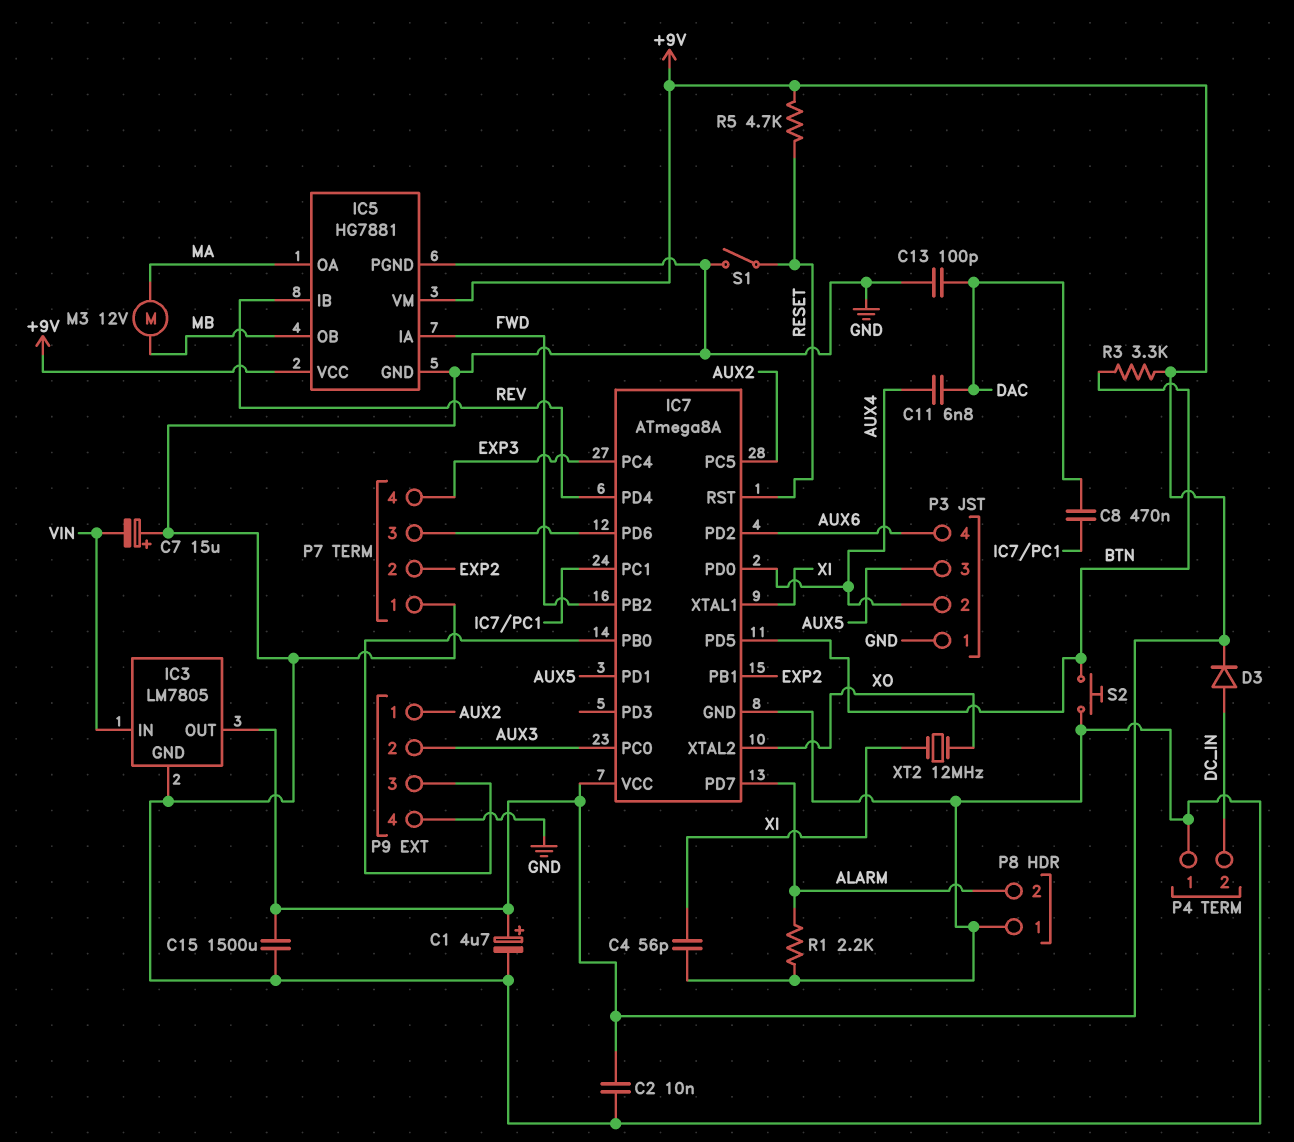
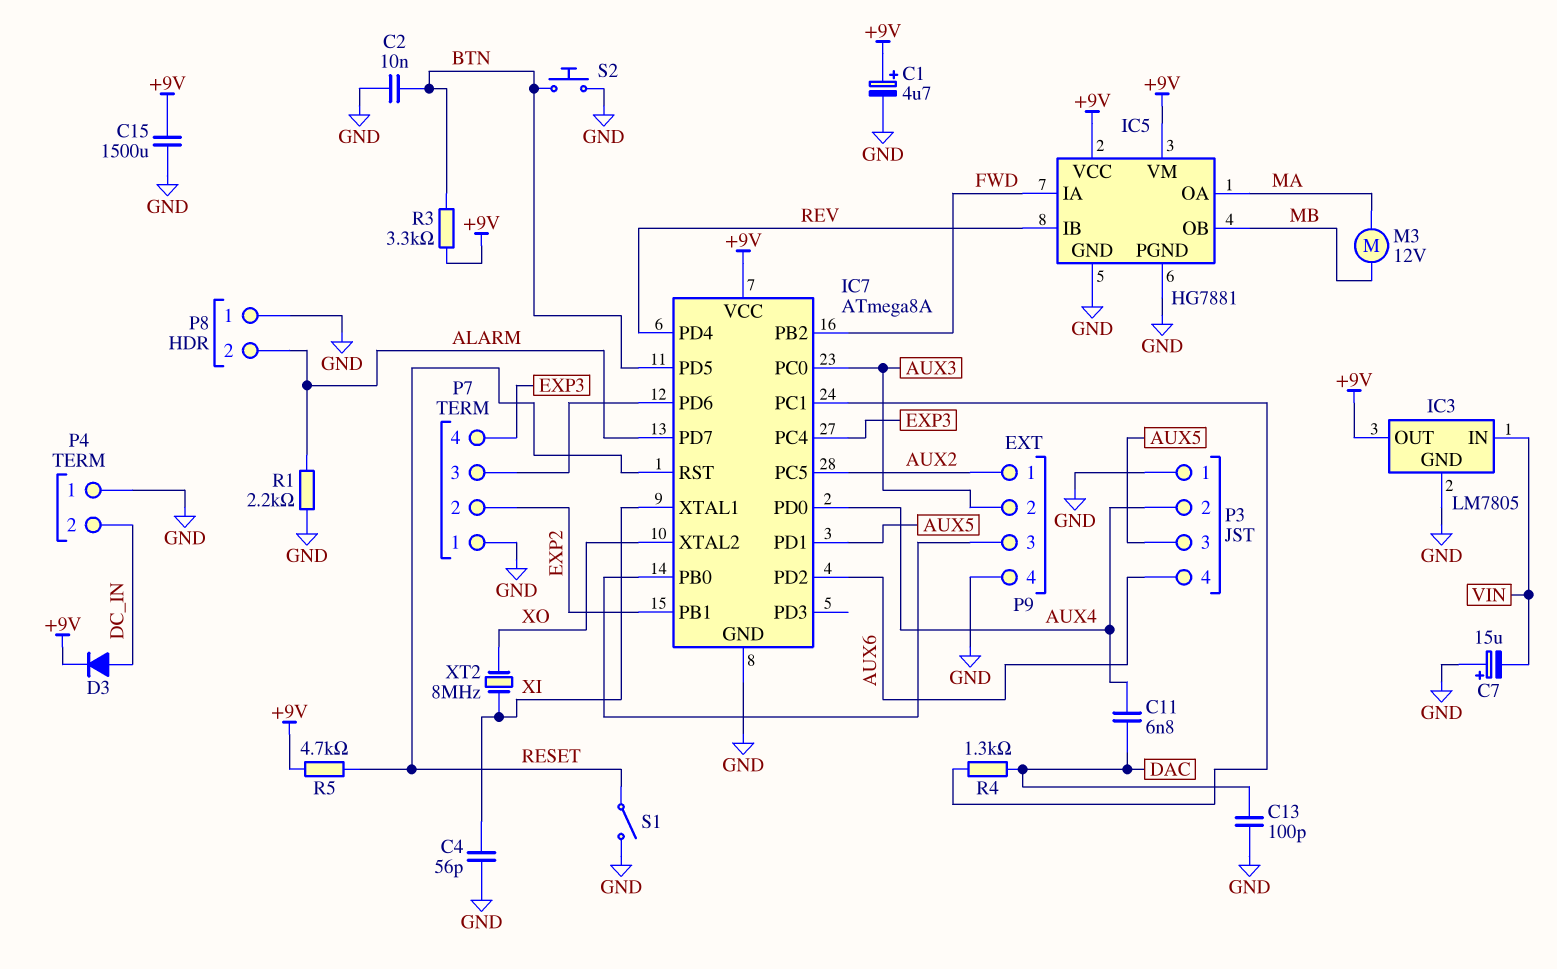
C2: 10nF (+9V, GND) -> 10nF (BTN, GND)
C8: 470nF (DAC, IC7/PC1) -> none
R4: none -> 1.3k (DAC, IC7/PC1)
XT2: 12MHz (XI, XO) -> 8MHz (XI, XO)

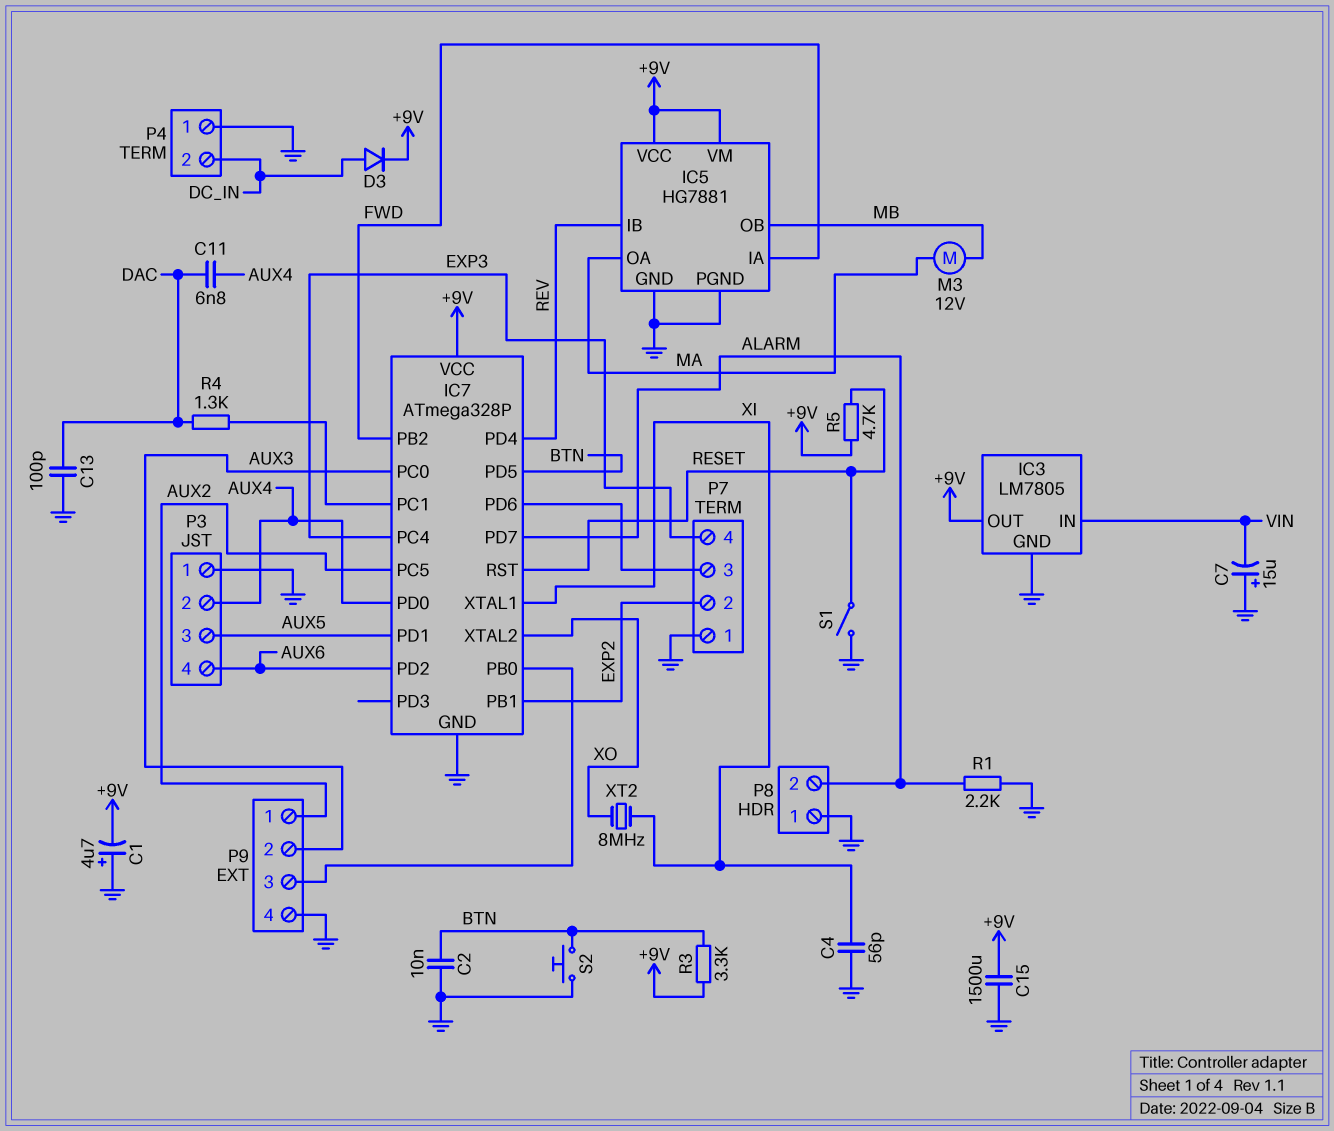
C1: 4.7uF (plus +9V, minus GND) -> 4.7uF (plus GND, minus +9V)
IC7: ATmega8A -> ATmega328P

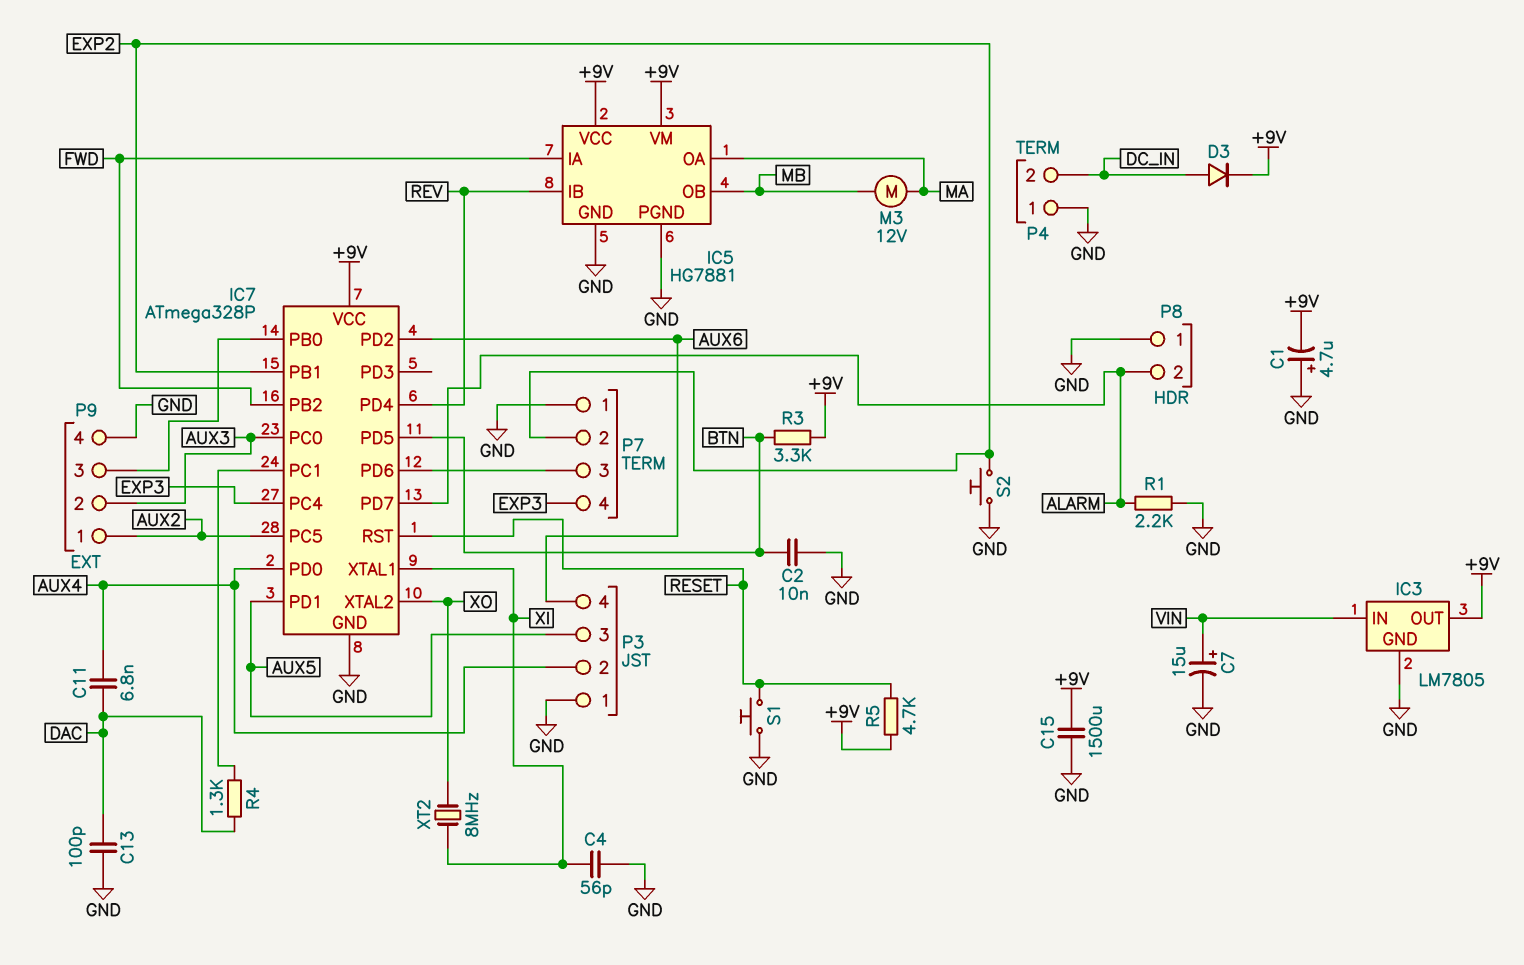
C7: 15uF (plus GND, minus VIN) -> 15uF (plus VIN, minus GND)
S1: switch (GND, RESET) -> button (GND, RESET)
S2: button (BTN, GND) -> button (EXP2, GND)

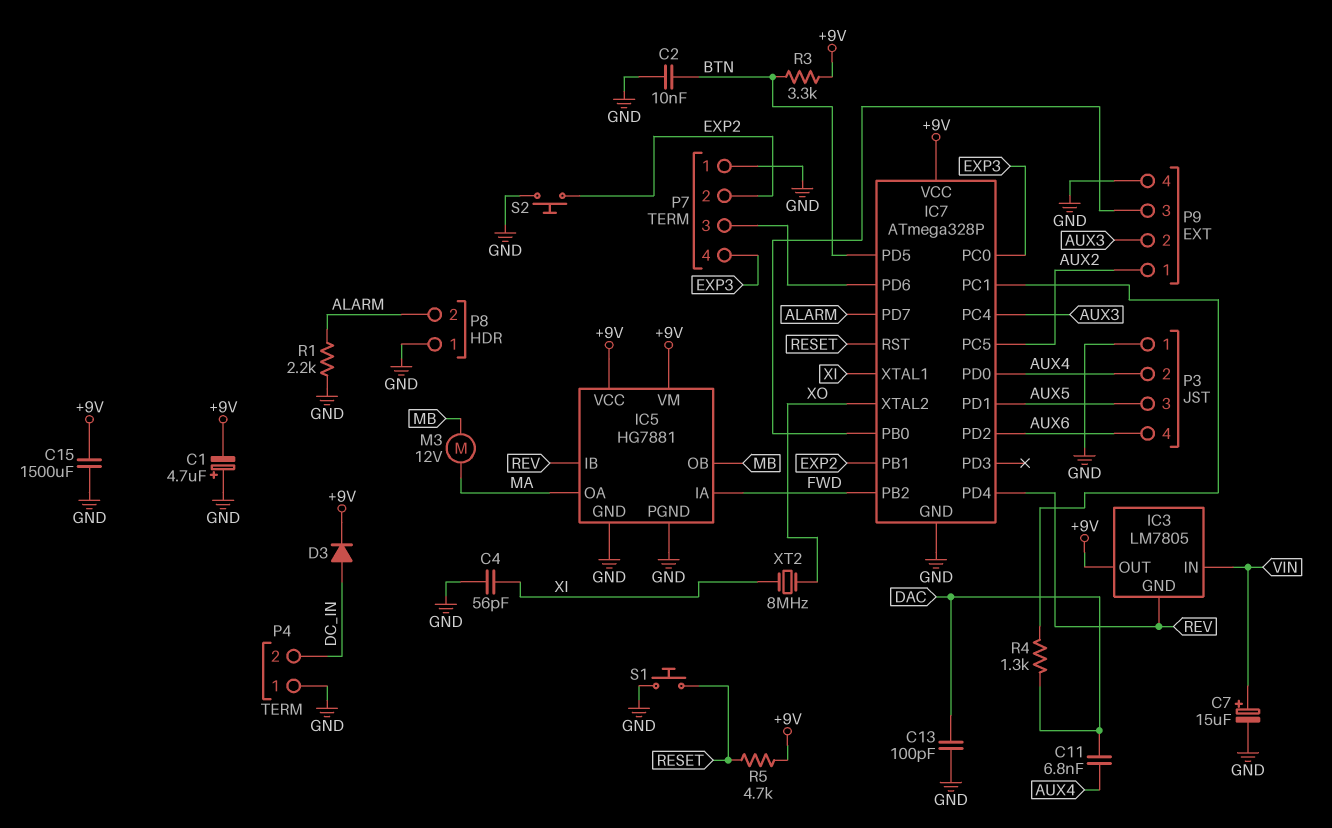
IC3 pin GND: GND -> REV
IC7 pin PC0: AUX3 -> EXP3
IC7 pin PC4: EXP3 -> AUX3

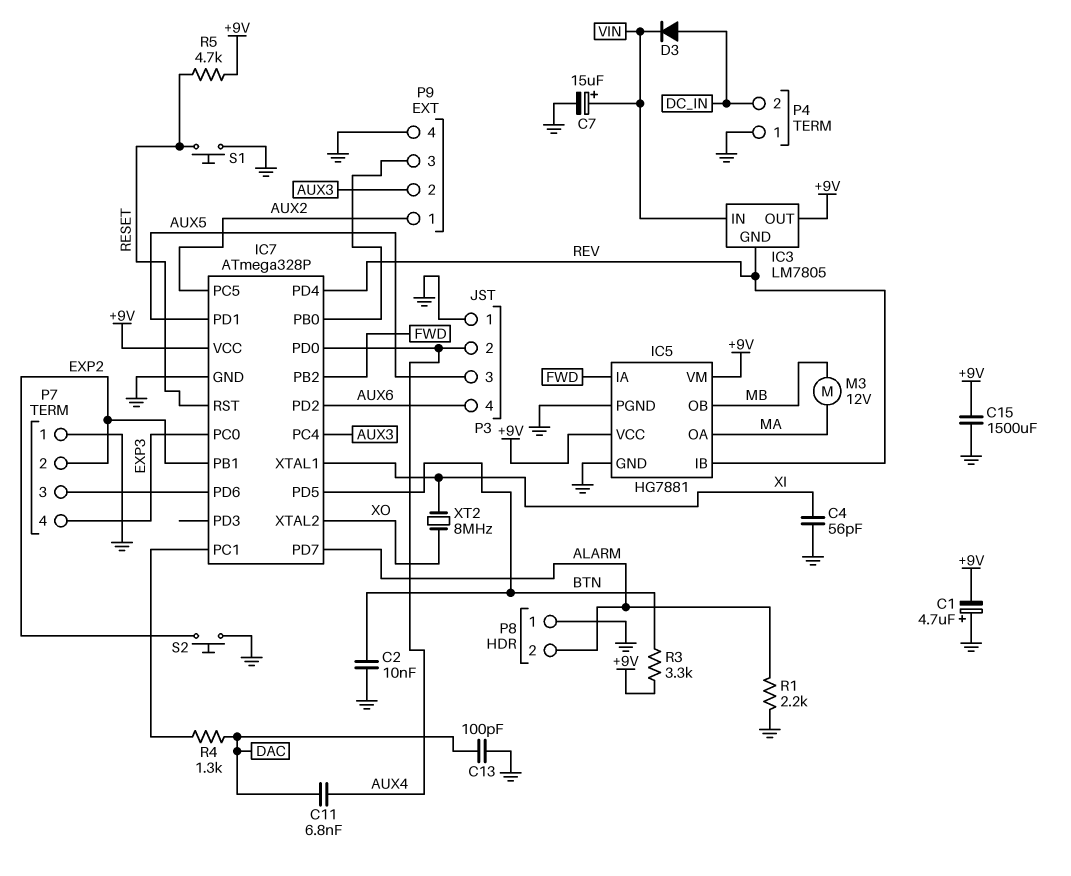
D3: diode (A DC_IN, K +9V) -> diode (A DC_IN, K VIN)

